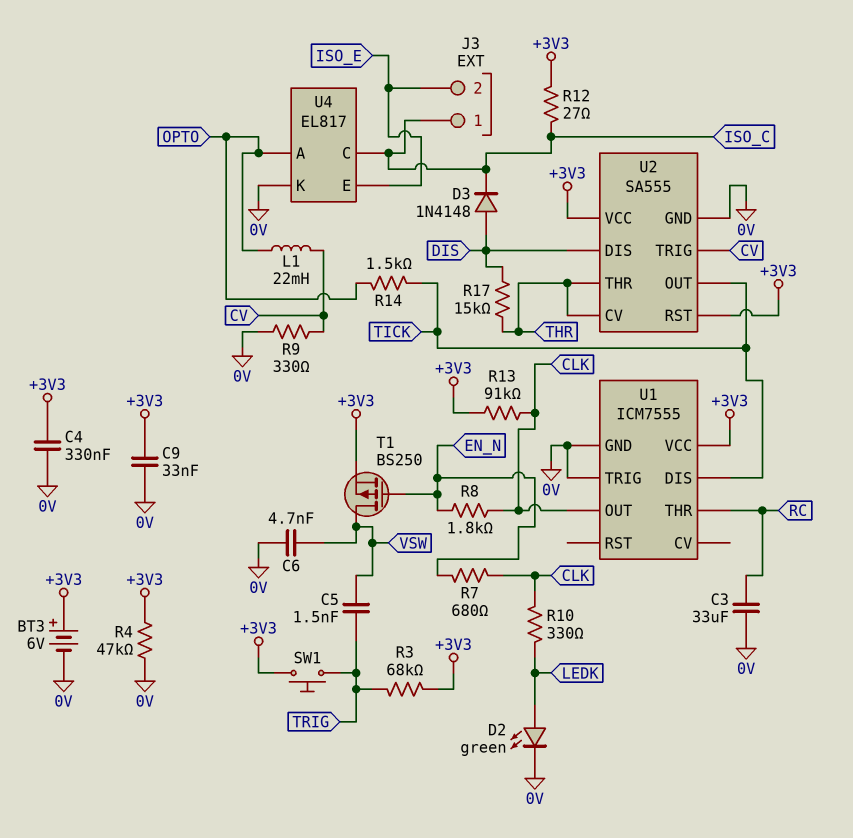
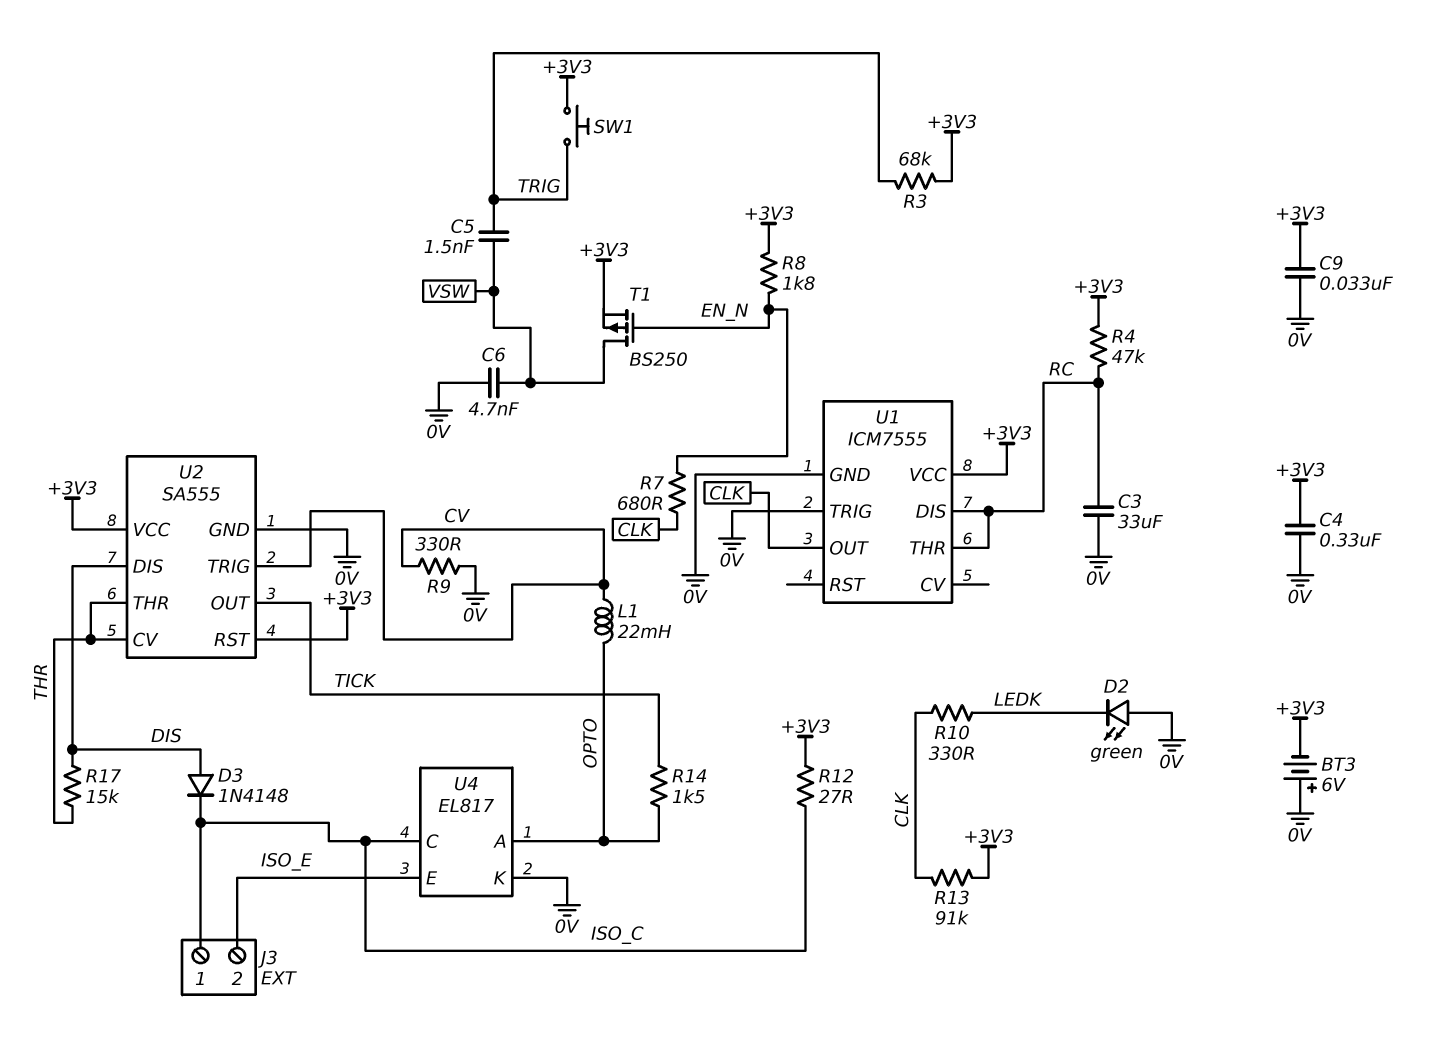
BT3: 6V (plus +3V3, minus 0V) -> 6V (plus 0V, minus +3V3)
D2: LED green (A LEDK, K 0V) -> LED green (A 0V, K LEDK)
R4: 47k (+3V3, 0V) -> 47k (+3V3, RC)
R8: 1.8k (CLK, EN_N) -> 1.8k (+3V3, EN_N)
U1 pin DIS: TICK -> RC

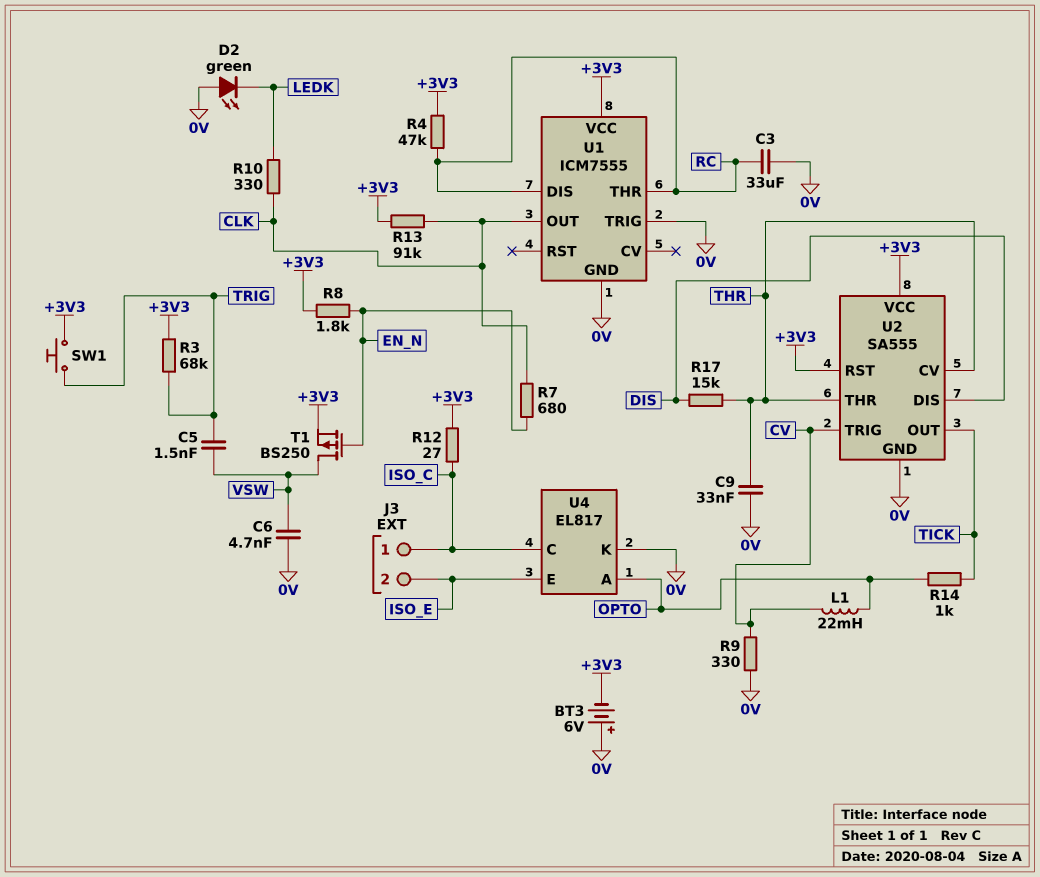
C4: 330nF (+3V3, 0V) -> none
C9: 33nF (+3V3, 0V) -> 33nF (0V, THR)
D3: diode 1N4148 (A DIS, K ISO_C) -> none
R14: 1.5k (OPTO, TICK) -> 1k (OPTO, TICK)

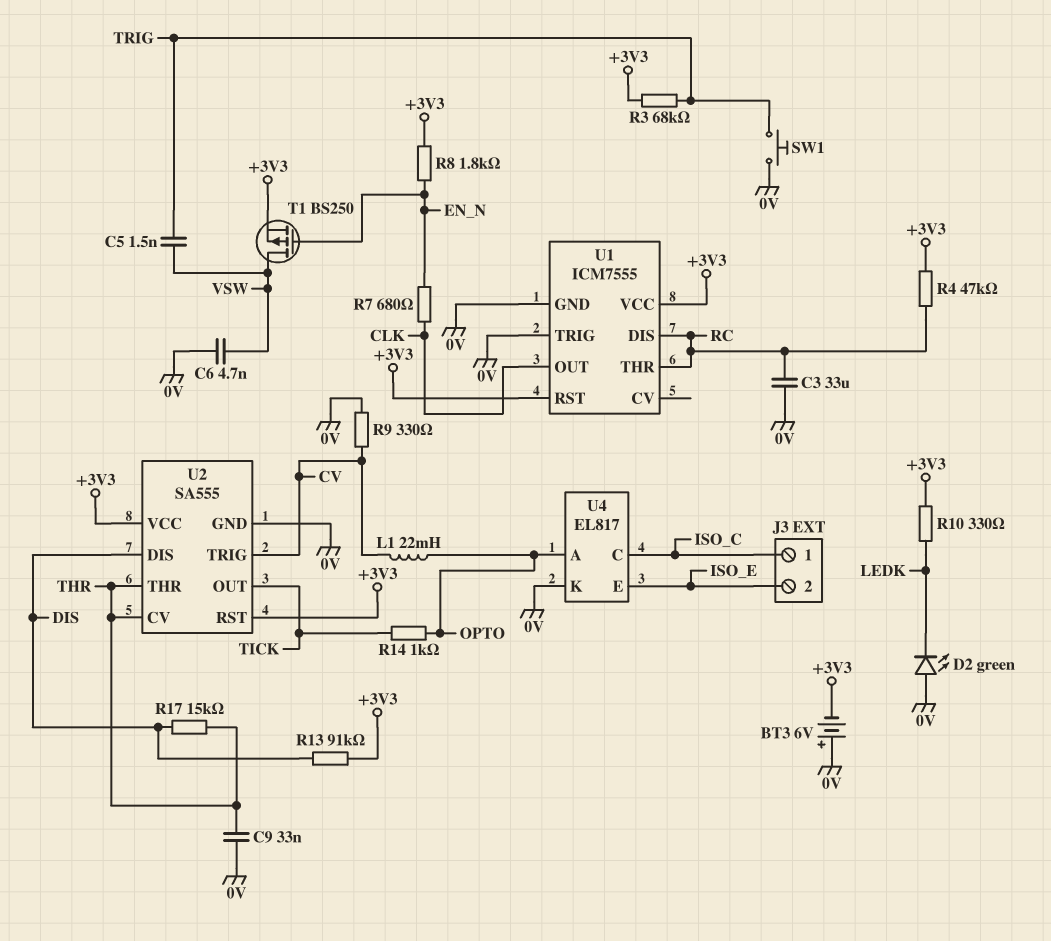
R10: 330 (CLK, LEDK) -> 330 (+3V3, LEDK)
R12: 27 (+3V3, ISO_C) -> none
R13: 91k (+3V3, CLK) -> 91k (+3V3, DIS)
SW1: button (+3V3, TRIG) -> button (0V, TRIG)
U1 pin RST: none -> +3V3

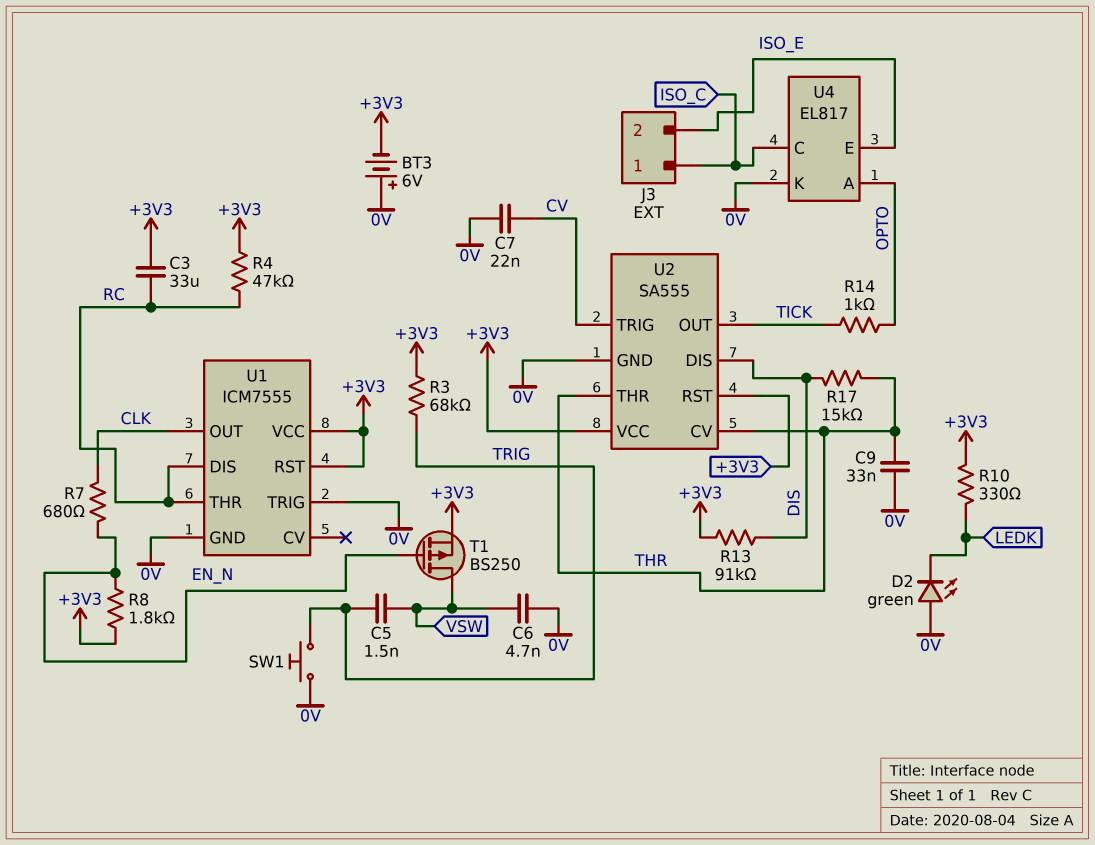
C3: 33uF (0V, RC) -> 33uF (+3V3, RC)
C7: none -> 22nF (0V, CV)
L1: 22mH (CV, OPTO) -> none
R9: 330 (0V, CV) -> none

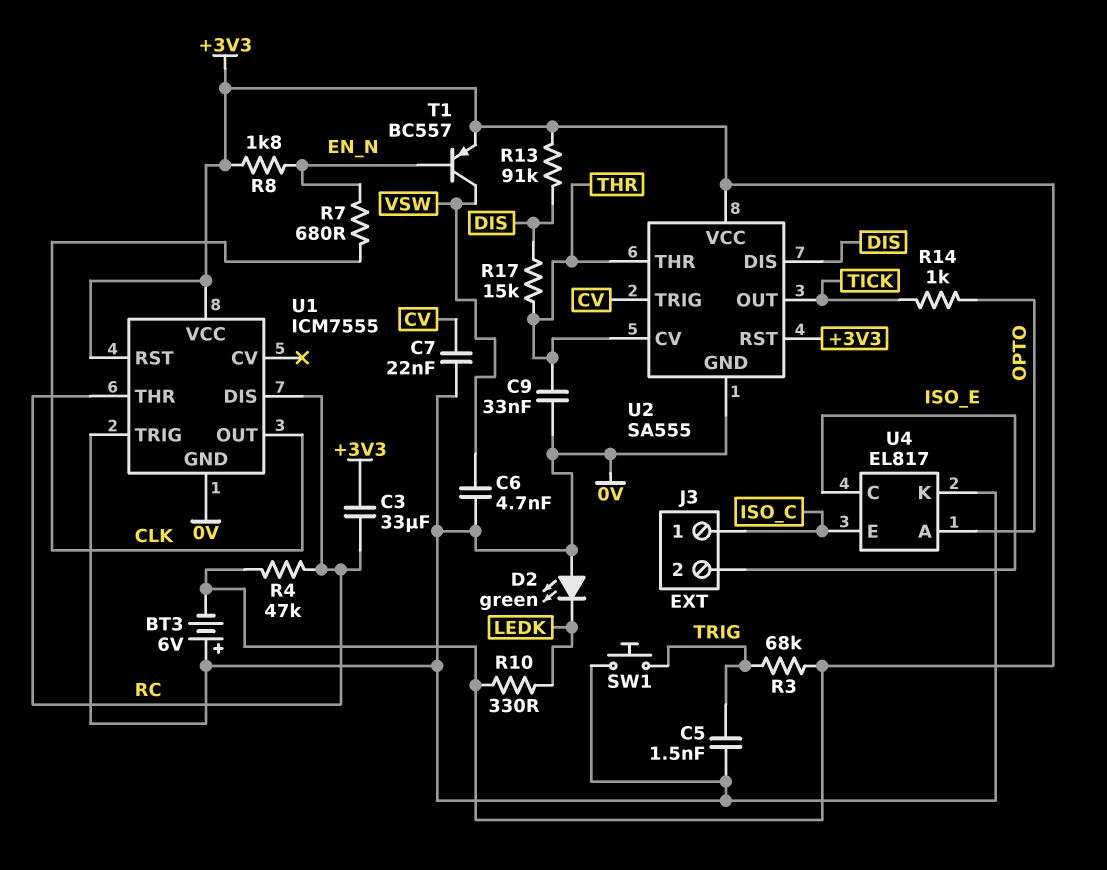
C5: 1.5nF (TRIG, VSW) -> 1.5nF (0V, TRIG)
T1: PMOS BS250 (G EN_N, D VSW, S +3V3) -> PNP BC557 (B EN_N, C VSW, E +3V3)
U4 pin C: ISO_C -> ISO_E
U4 pin E: ISO_E -> ISO_C

